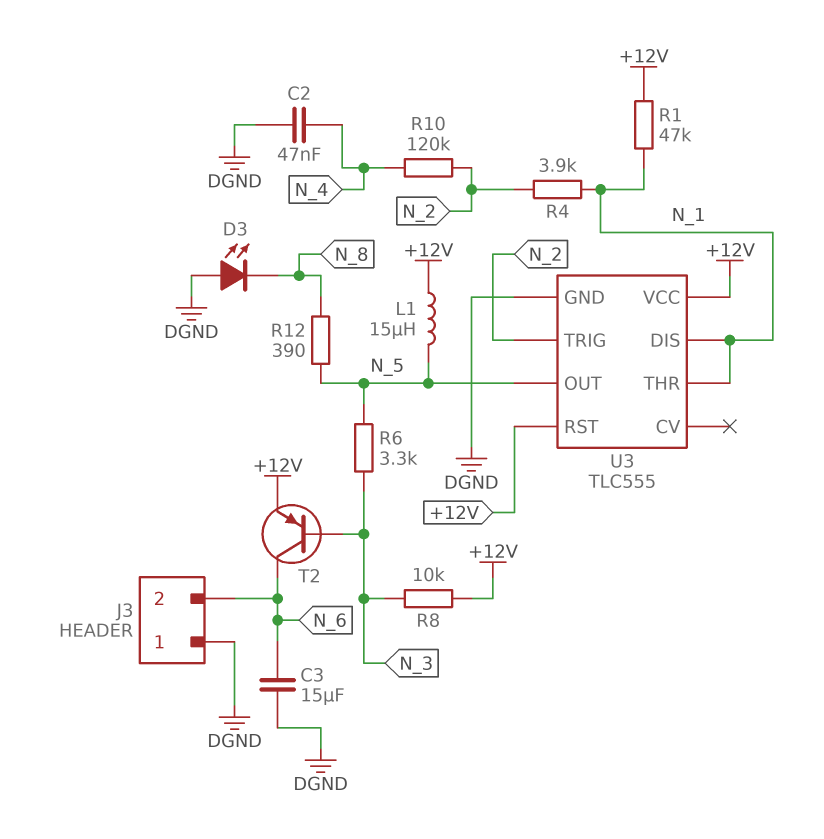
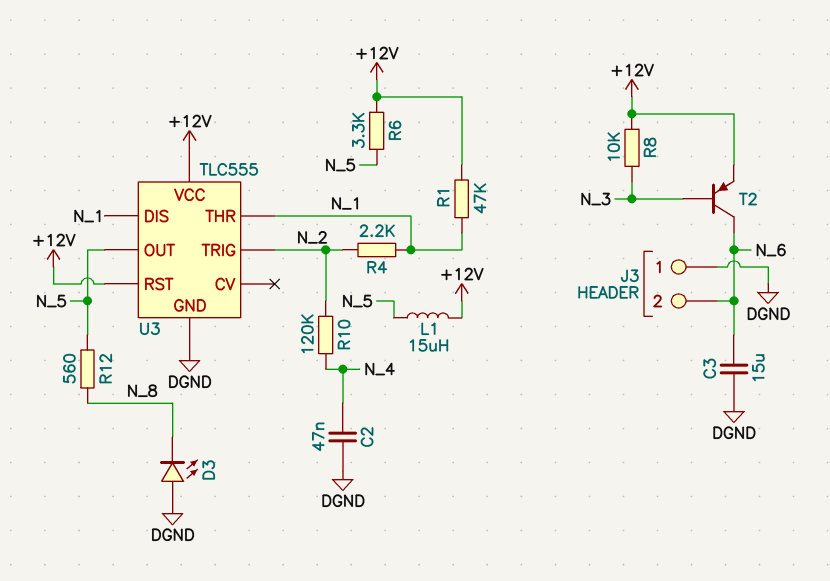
R4: 3.9k (N_1, N_2) -> 2.2k (N_1, N_2)
R6: 3.3k (N_3, N_5) -> 3.3k (+12V, N_5)
R12: 390 (N_5, N_8) -> 560 (N_5, N_8)

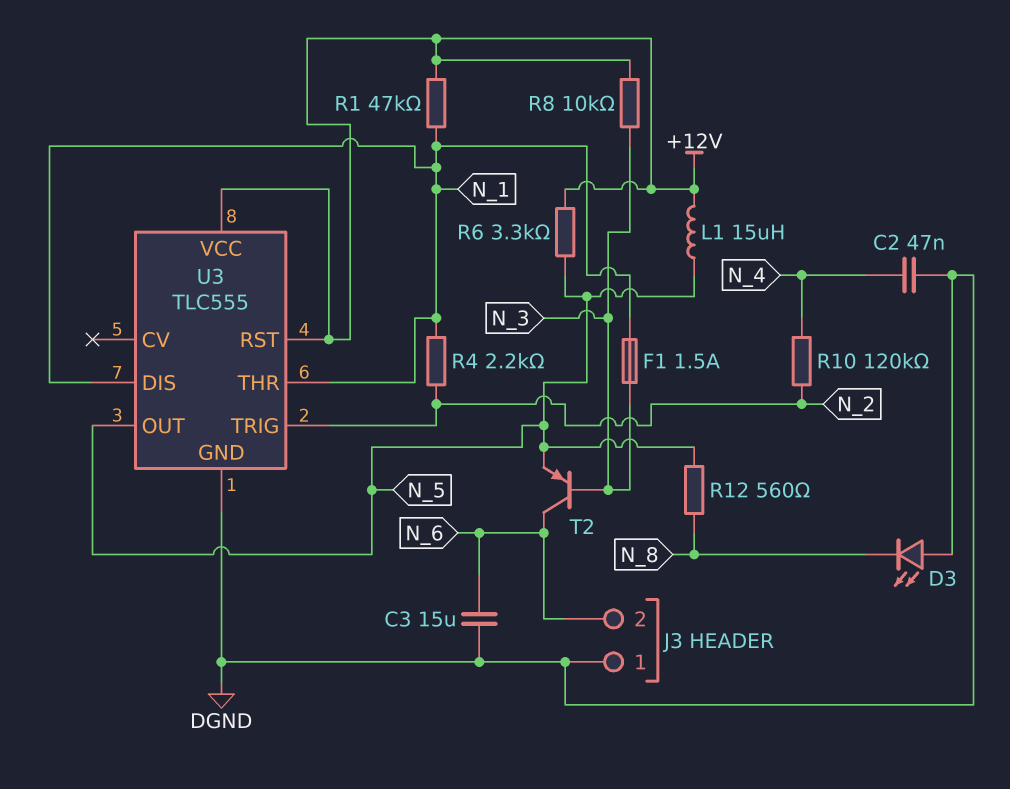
F1: none -> 1.5A (N_1, N_3)
T2: PNP (B N_3, C N_6, E +12V) -> PNP (B N_3, C N_6, E N_5)

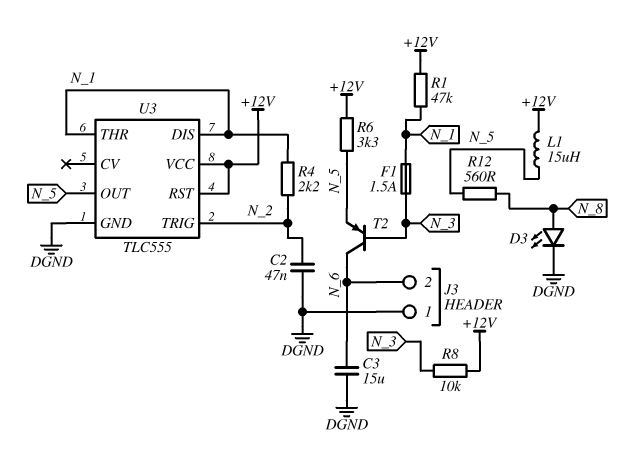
C2: 47nF (DGND, N_4) -> 47nF (DGND, N_2)
D3: LED (A DGND, K N_8) -> LED (A N_8, K DGND)
R10: 120k (N_2, N_4) -> none

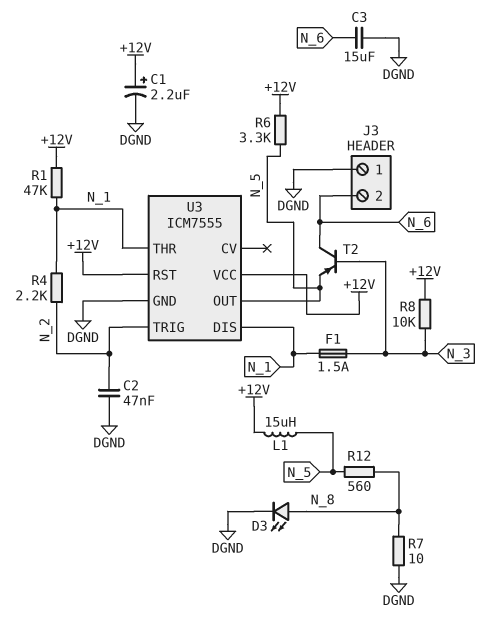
C1: none -> 2.2uF (plus +12V, minus DGND)
R7: none -> 10 (DGND, N_8)
U3: TLC555 -> ICM7555

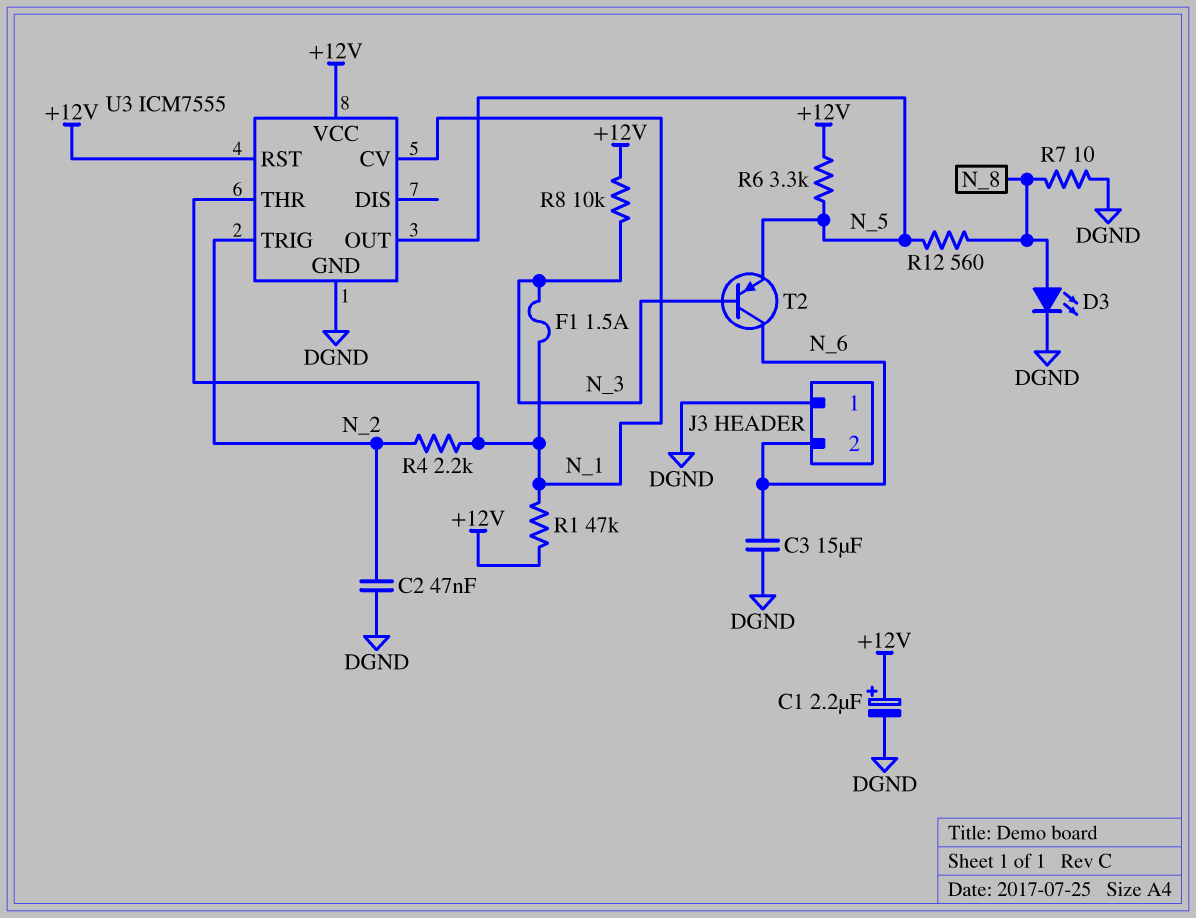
L1: 15uH (+12V, N_5) -> none
U3 pin CV: none -> N_1
U3 pin DIS: N_1 -> none

